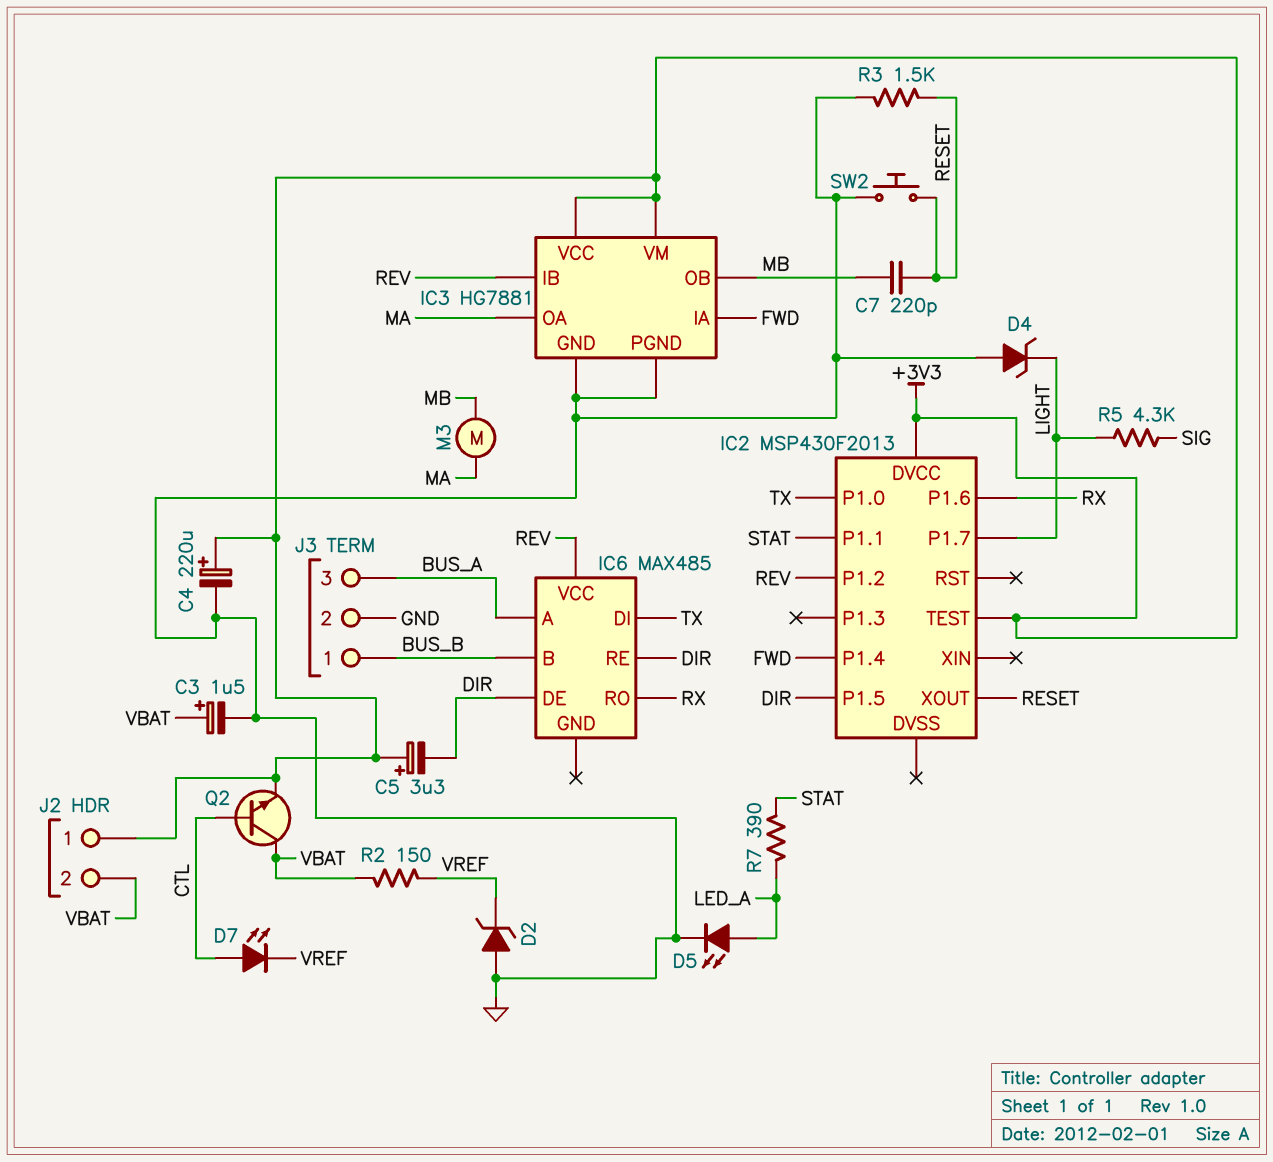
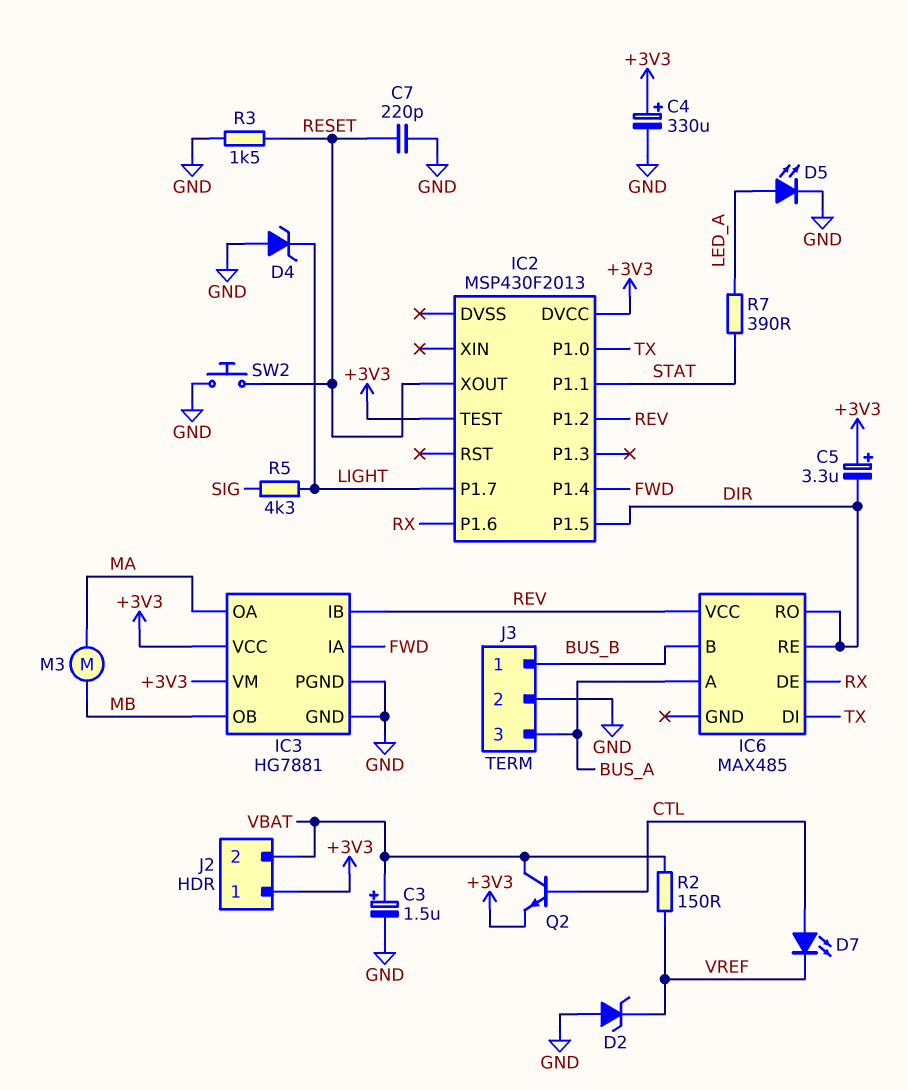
C4: 220uF (plus +3V3, minus GND) -> 330uF (plus +3V3, minus GND)
C7: 220pF (MB, RESET) -> 220pF (GND, RESET)
IC6 pin DE: DIR -> RX
IC6 pin RO: RX -> DIR

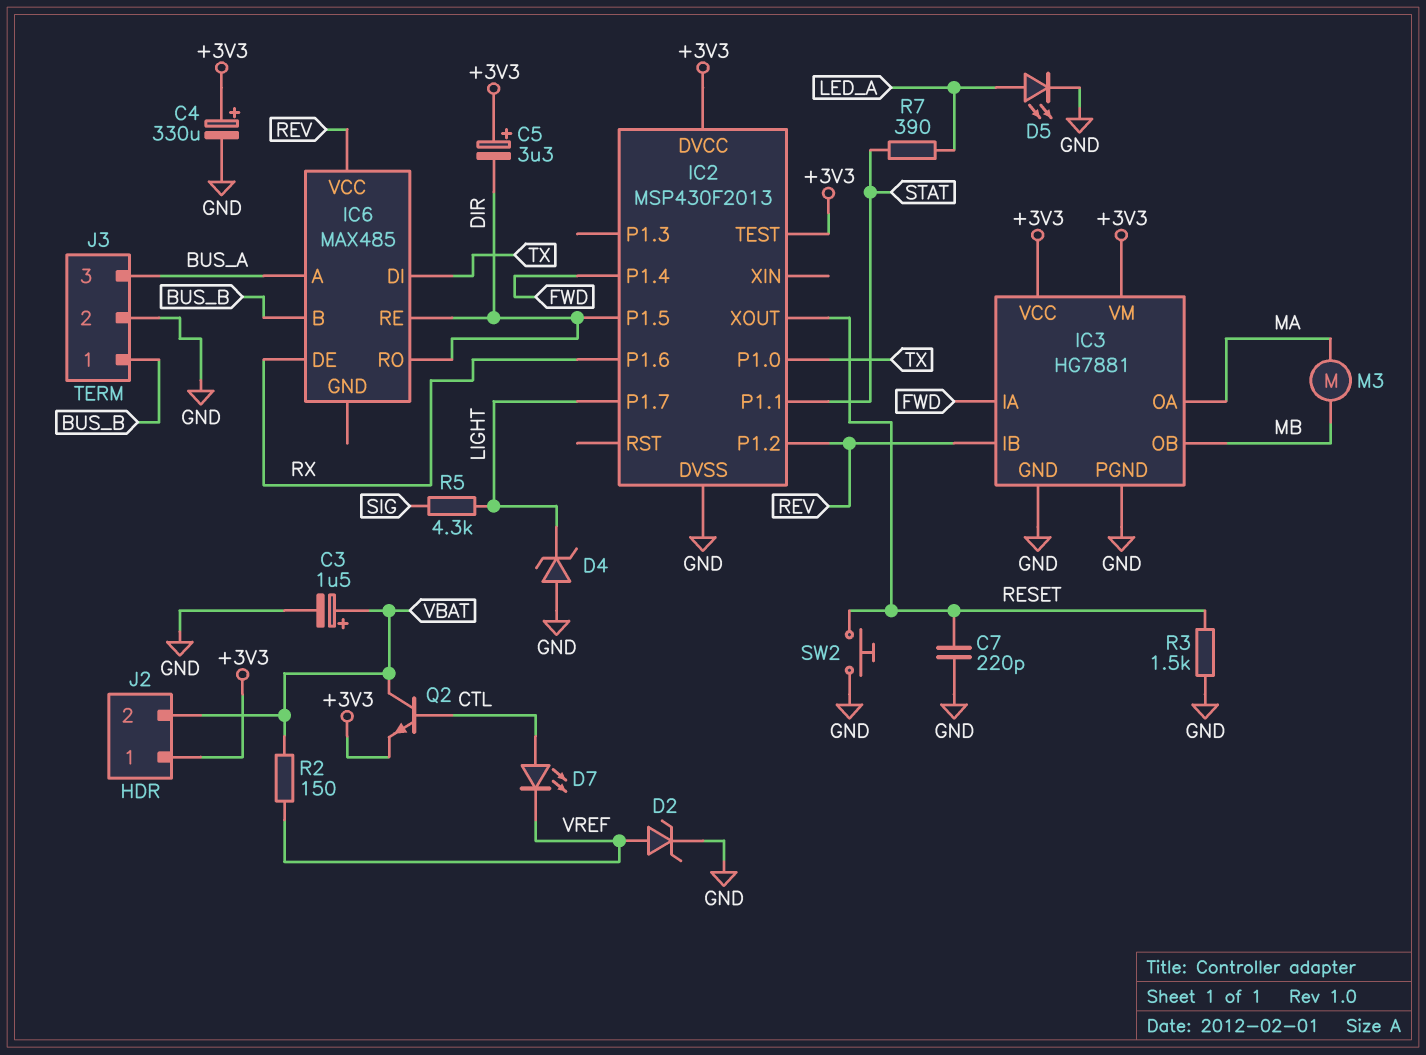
D2: zener (A GND, K VREF) -> zener (A VREF, K GND)
IC2 pin DVSS: none -> GND

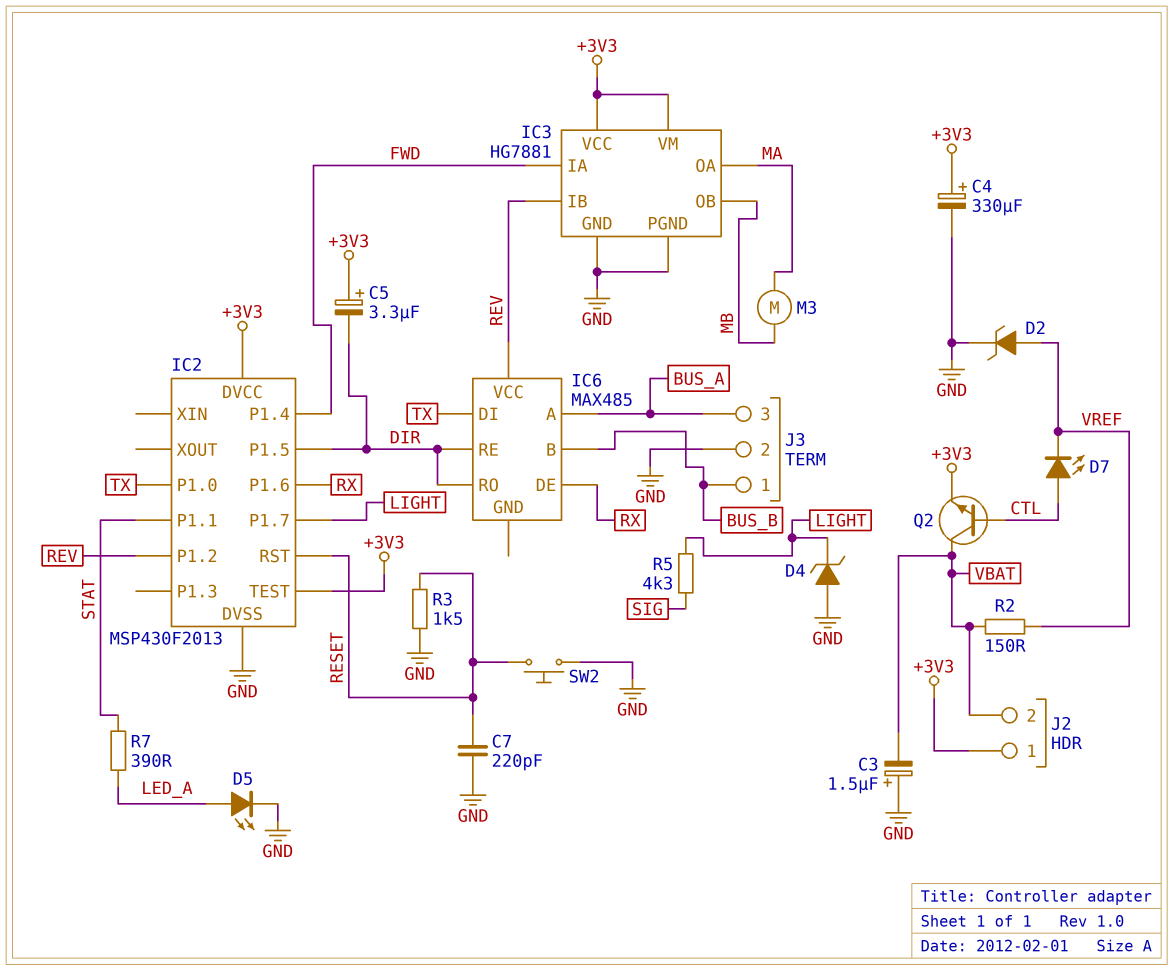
C3: 1.5uF (plus VBAT, minus GND) -> 1.5uF (plus GND, minus VBAT)
IC2 pin RST: none -> RESET
IC2 pin XOUT: RESET -> none

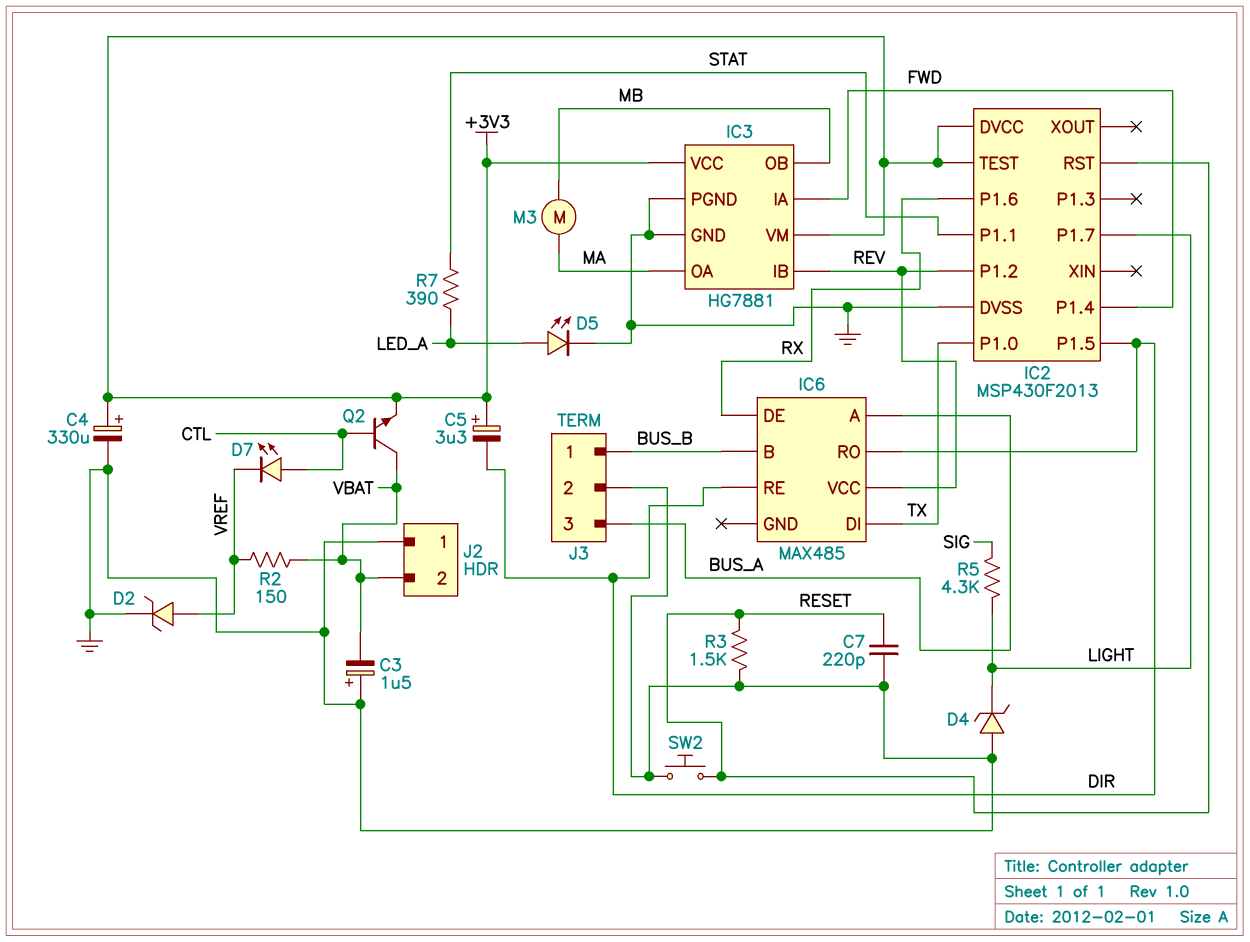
J2 pin 1: +3V3 -> GND

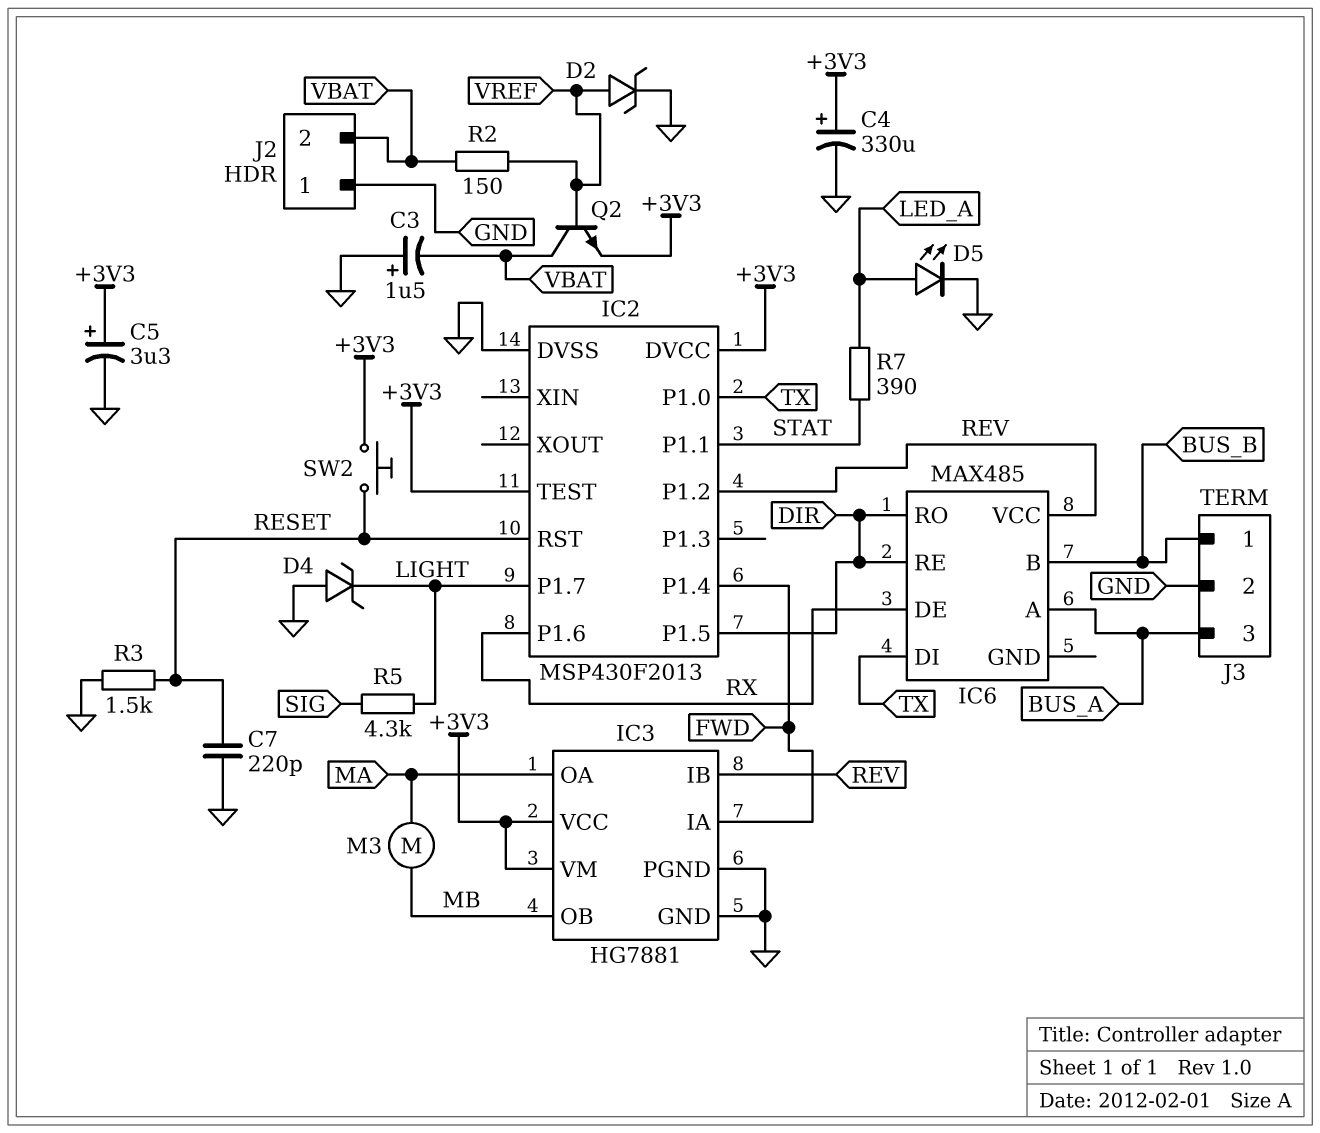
C5: 3.3uF (plus +3V3, minus DIR) -> 3.3uF (plus +3V3, minus GND)
D7: LED (A CTL, K VREF) -> none
Q2: NPN (B CTL, C VBAT, E +3V3) -> NPN (B VREF, C VBAT, E +3V3)
SW2: button (GND, RESET) -> button (+3V3, RESET)

